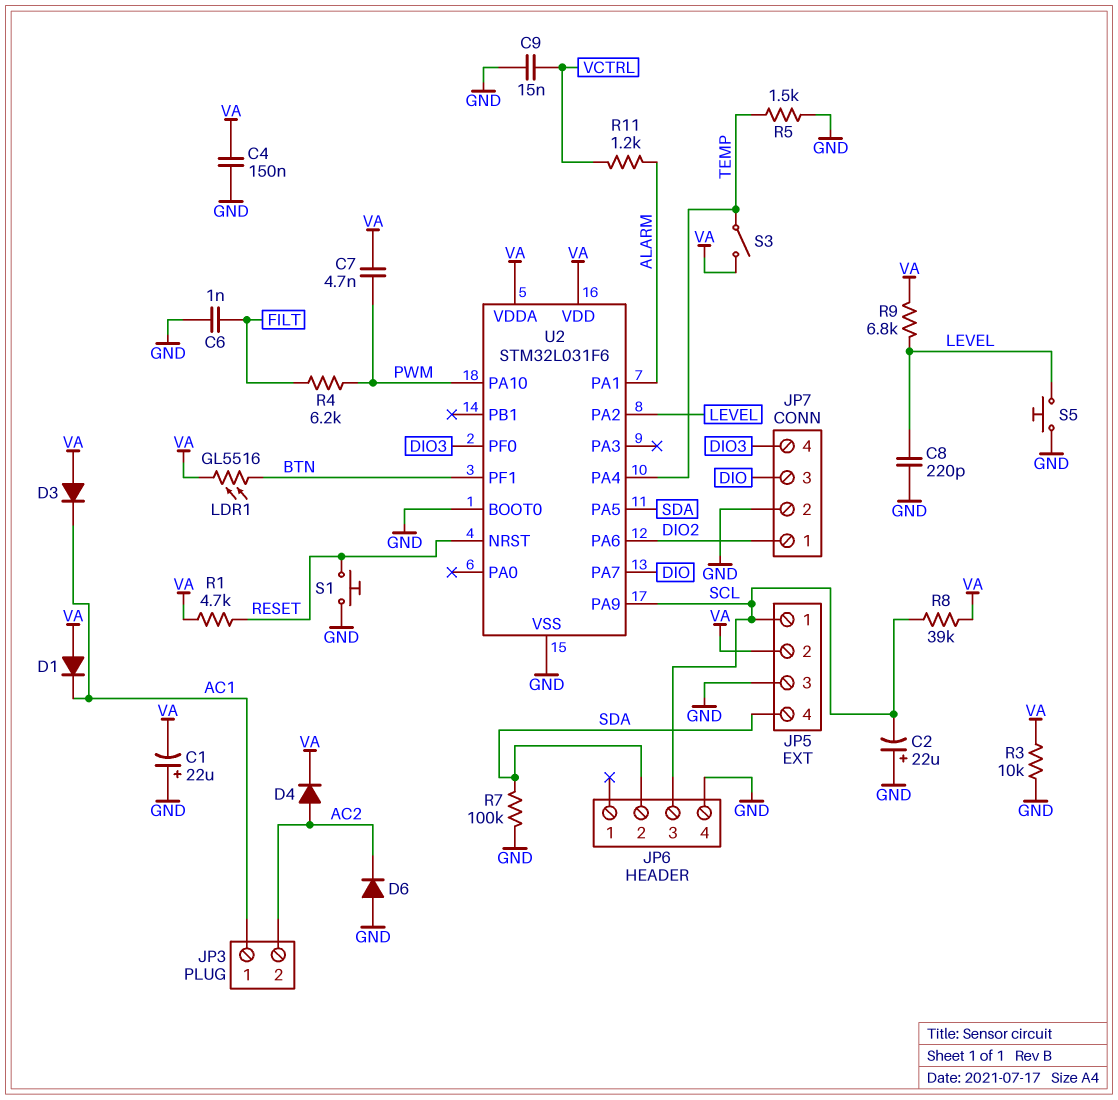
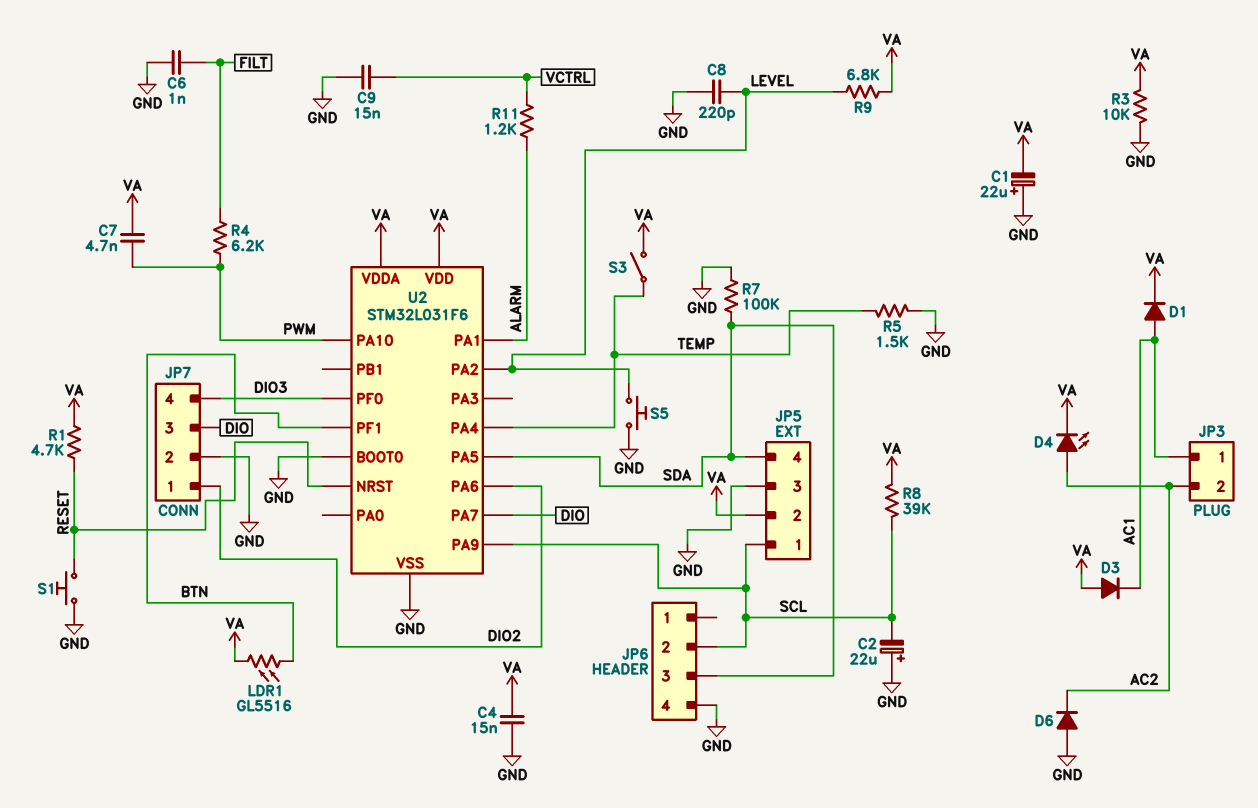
C4: 150nF (GND, VA) -> 15nF (GND, VA)
D1: diode (A VA, K AC1) -> diode (A AC1, K VA)
D4: diode (A AC2, K VA) -> LED (A AC2, K VA)
JP6 pin 2: SDA -> SCL
JP6 pin 3: SCL -> SDA

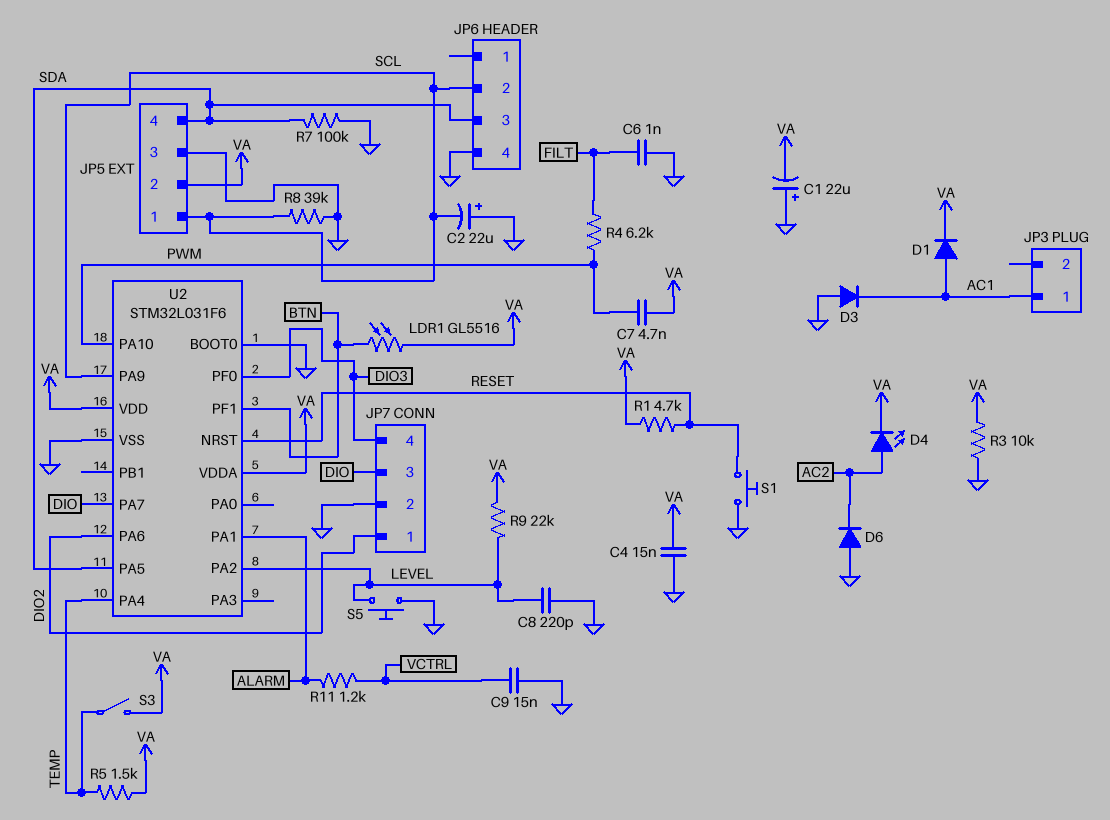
D3: diode (A VA, K AC1) -> diode (A GND, K AC1)
JP3 pin 2: AC2 -> none
R5: 1.5k (GND, TEMP) -> 1.5k (TEMP, VA)
R8: 39k (SCL, VA) -> 39k (GND, SCL)
R9: 6.8k (LEVEL, VA) -> 22k (LEVEL, VA)

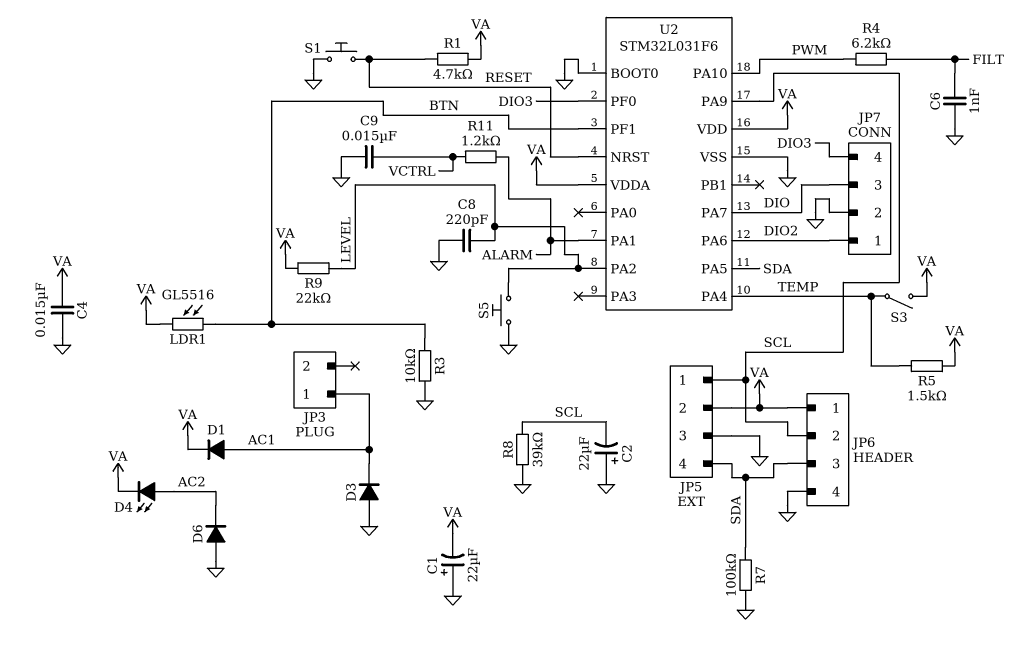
C7: 4.7nF (PWM, VA) -> none
JP6 pin 1: none -> VA
R3: 10k (GND, VA) -> 10k (BTN, GND)

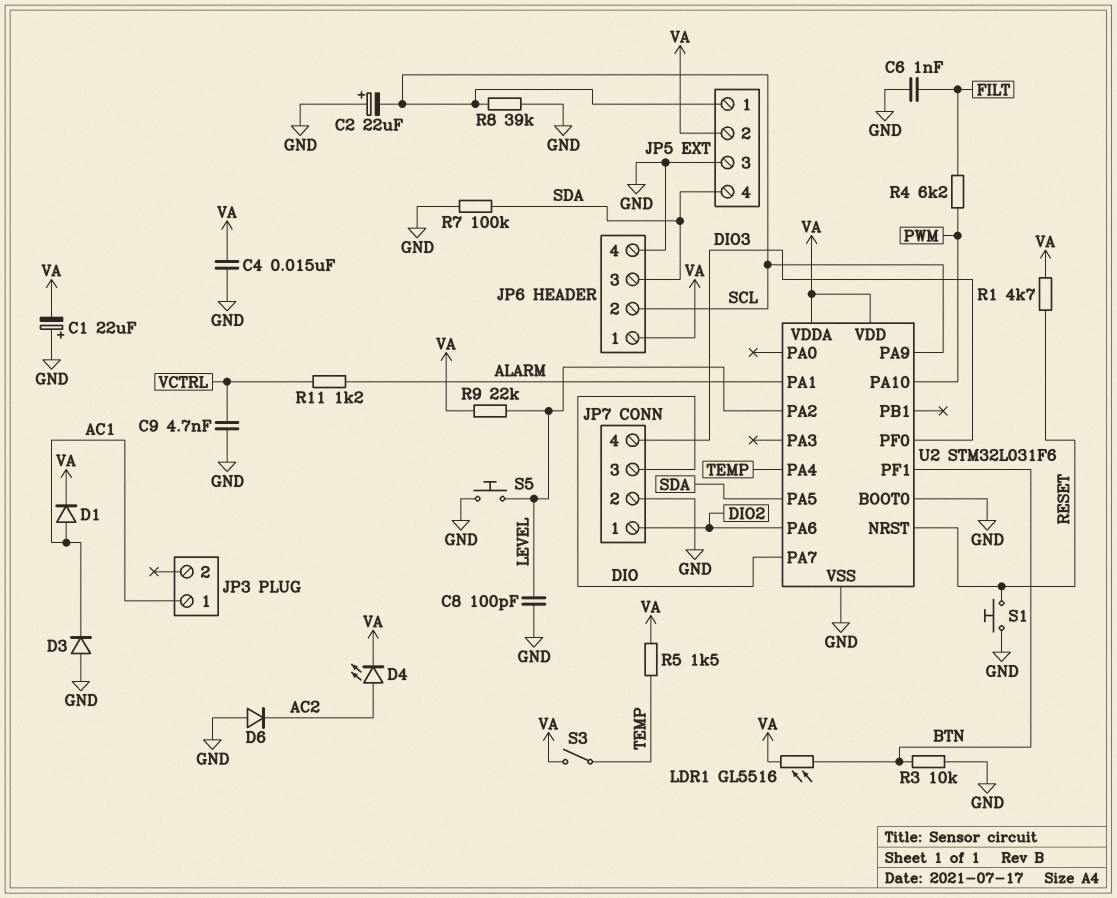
C8: 220pF (GND, LEVEL) -> 100pF (GND, LEVEL)
C9: 15nF (GND, VCTRL) -> 4.7nF (GND, VCTRL)

